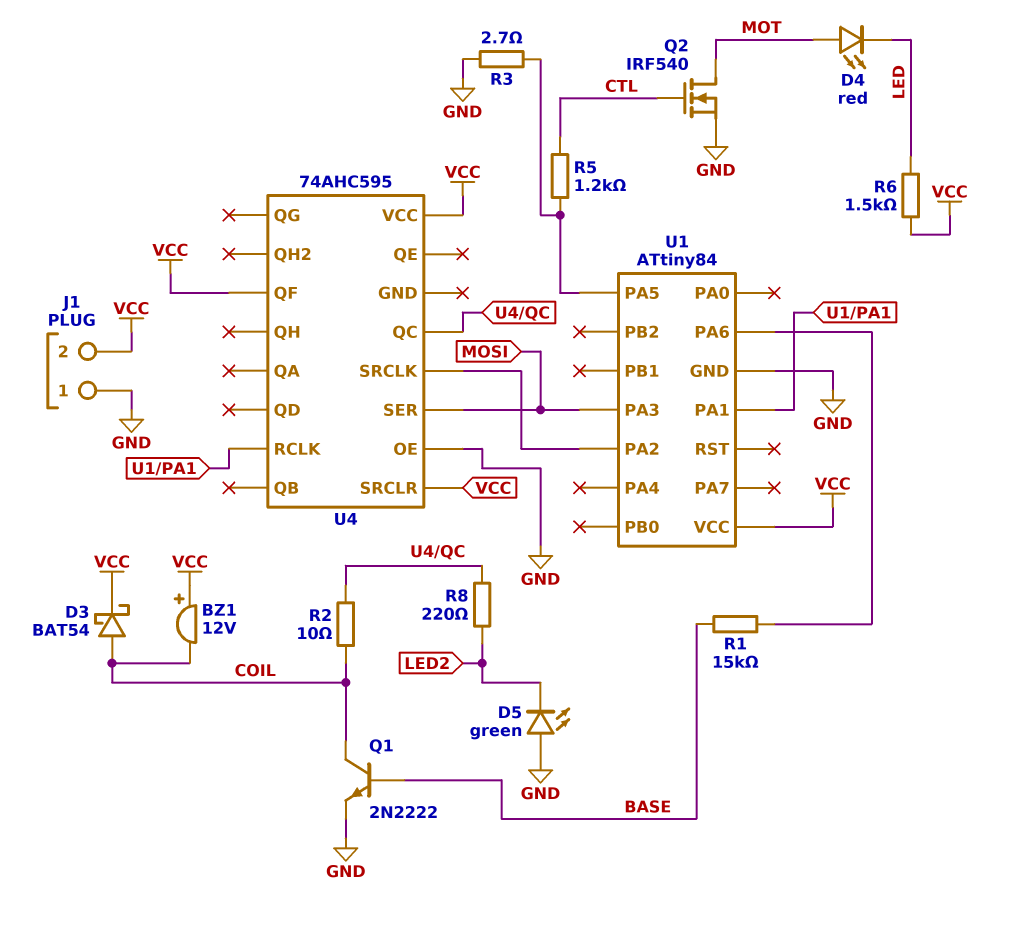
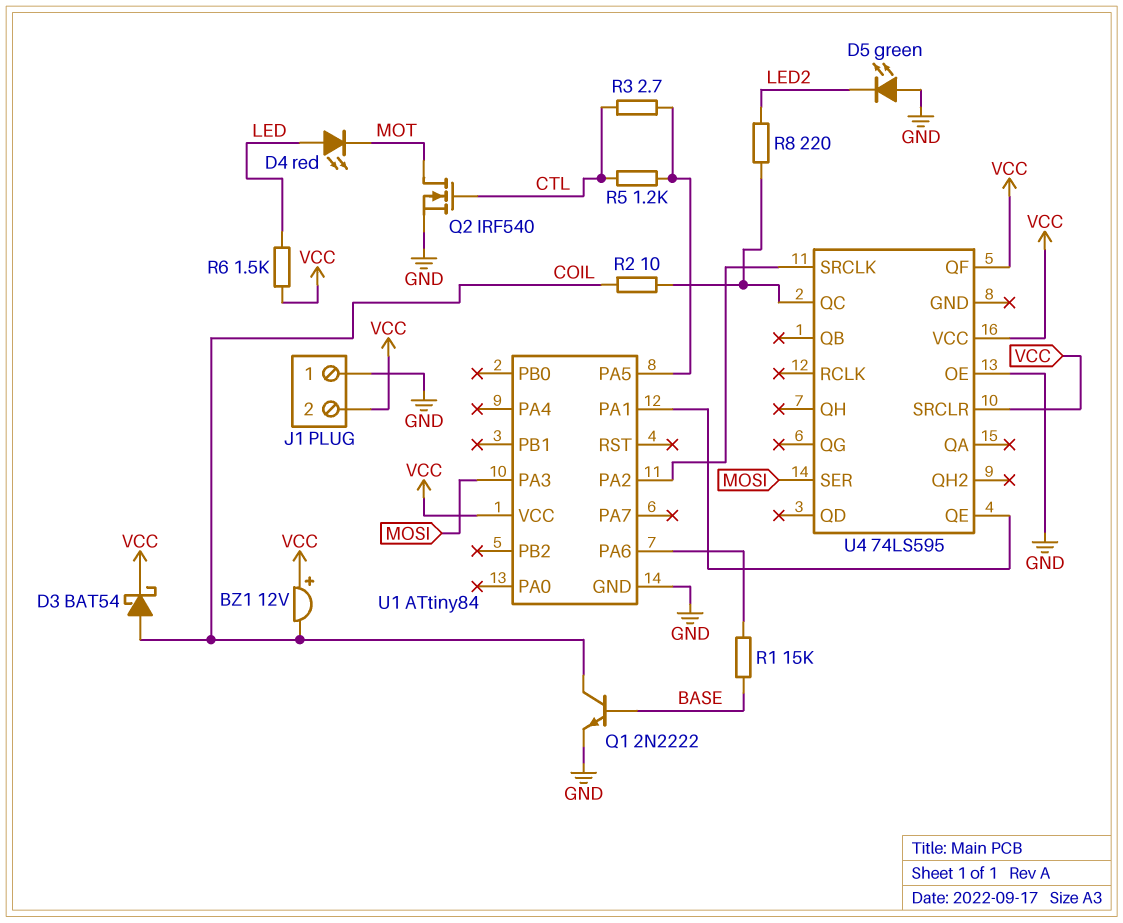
D4: LED red (A MOT, K LED) -> LED red (A LED, K MOT)
R3: 2.7 (GND, U1/PA5) -> 2.7 (CTL, U1/PA5)
U4: 74AHC595 -> 74LS595
U4 pin QE: none -> U1/PA1
U4 pin RCLK: U1/PA1 -> none

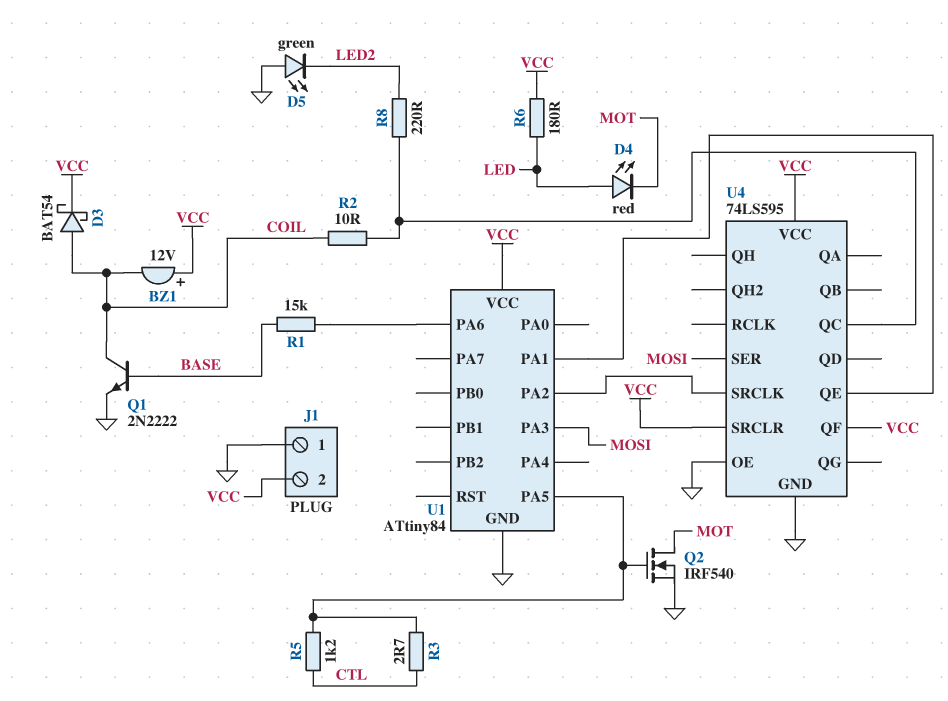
Q2: NMOS IRF540 (G CTL, D MOT, S GND) -> NMOS IRF540 (G U1/PA5, D MOT, S GND)
R6: 1.5k (LED, VCC) -> 180 (LED, VCC)
U4 pin GND: none -> GND

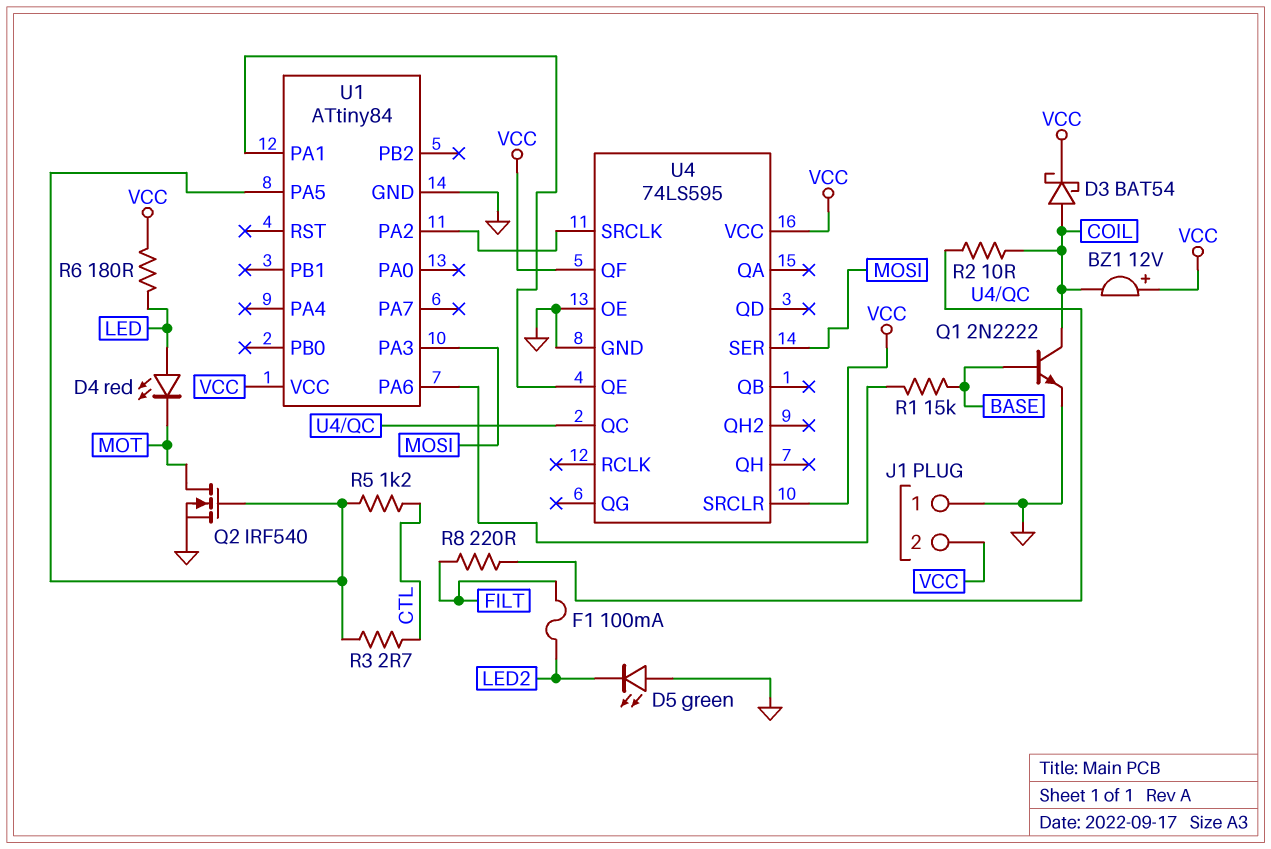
F1: none -> 100mA (FILT, LED2)
R8: 220 (LED2, U4/QC) -> 220 (FILT, U4/QC)

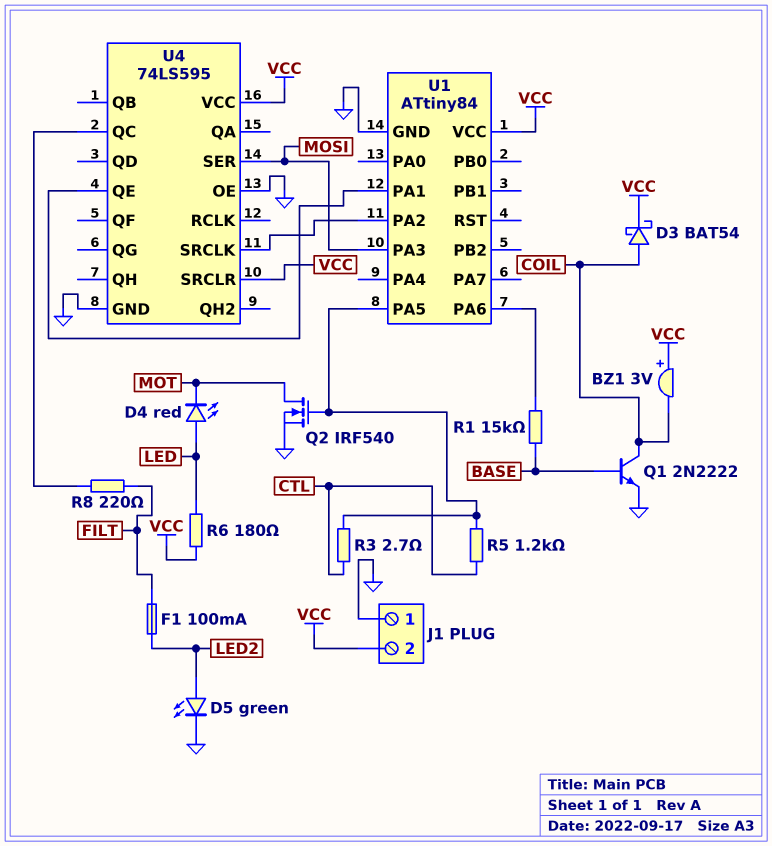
BZ1: buzzer 12V (plus VCC, minus COIL) -> buzzer 3V (plus VCC, minus COIL)
D5: LED green (A GND, K LED2) -> LED green (A LED2, K GND)
R2: 10 (COIL, U4/QC) -> none
U4 pin QF: VCC -> none

